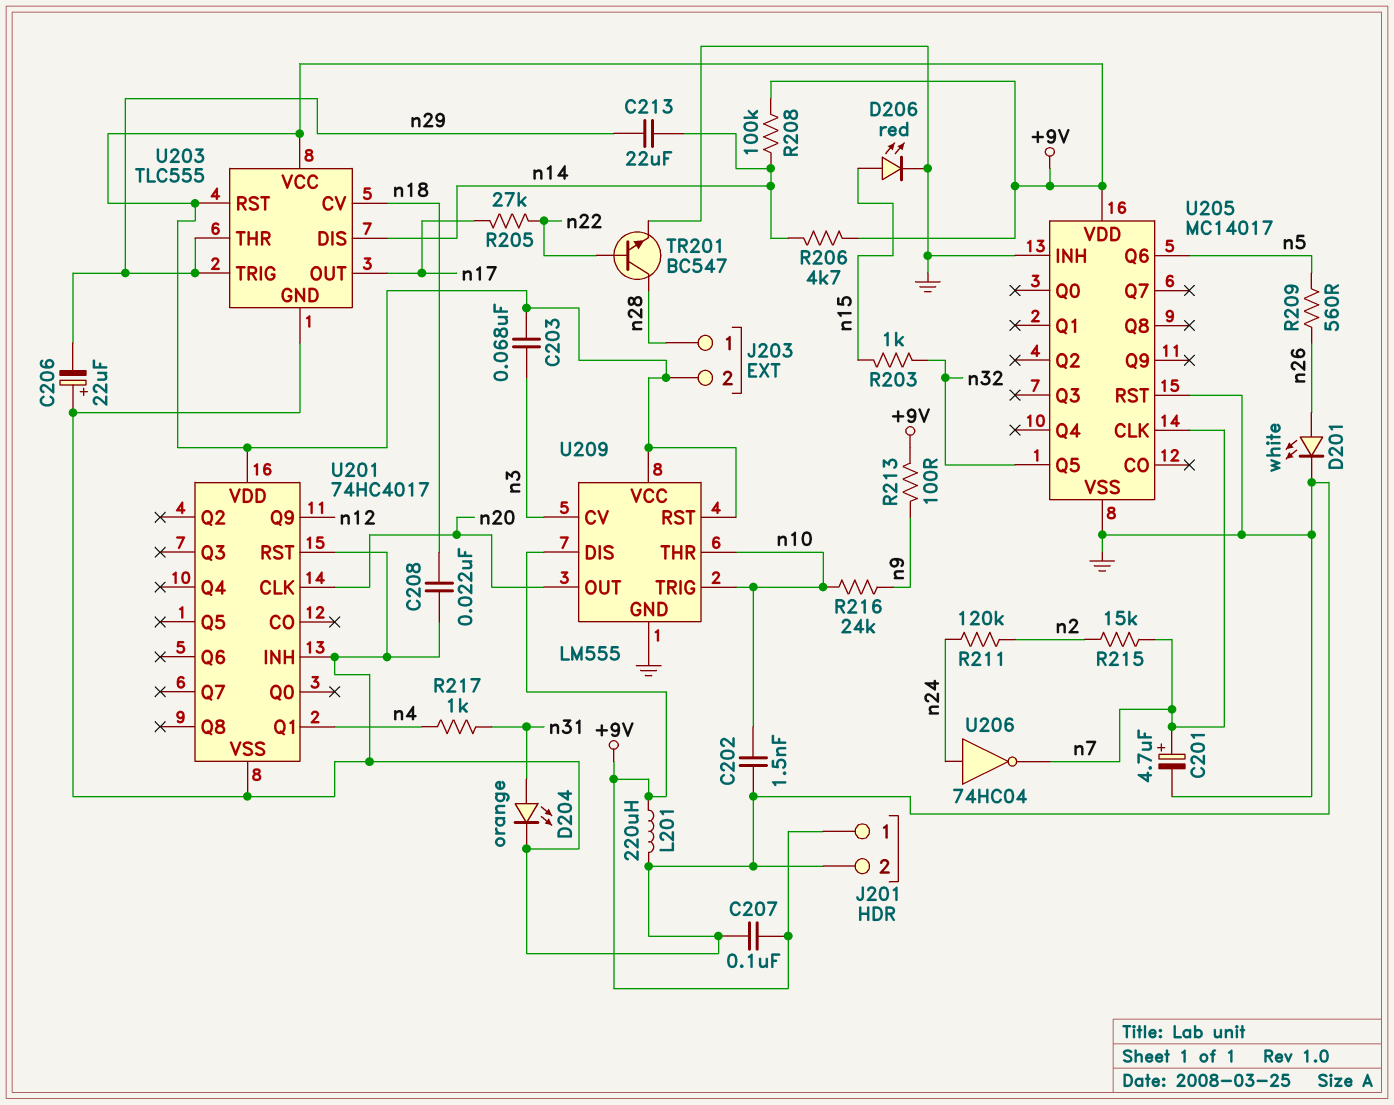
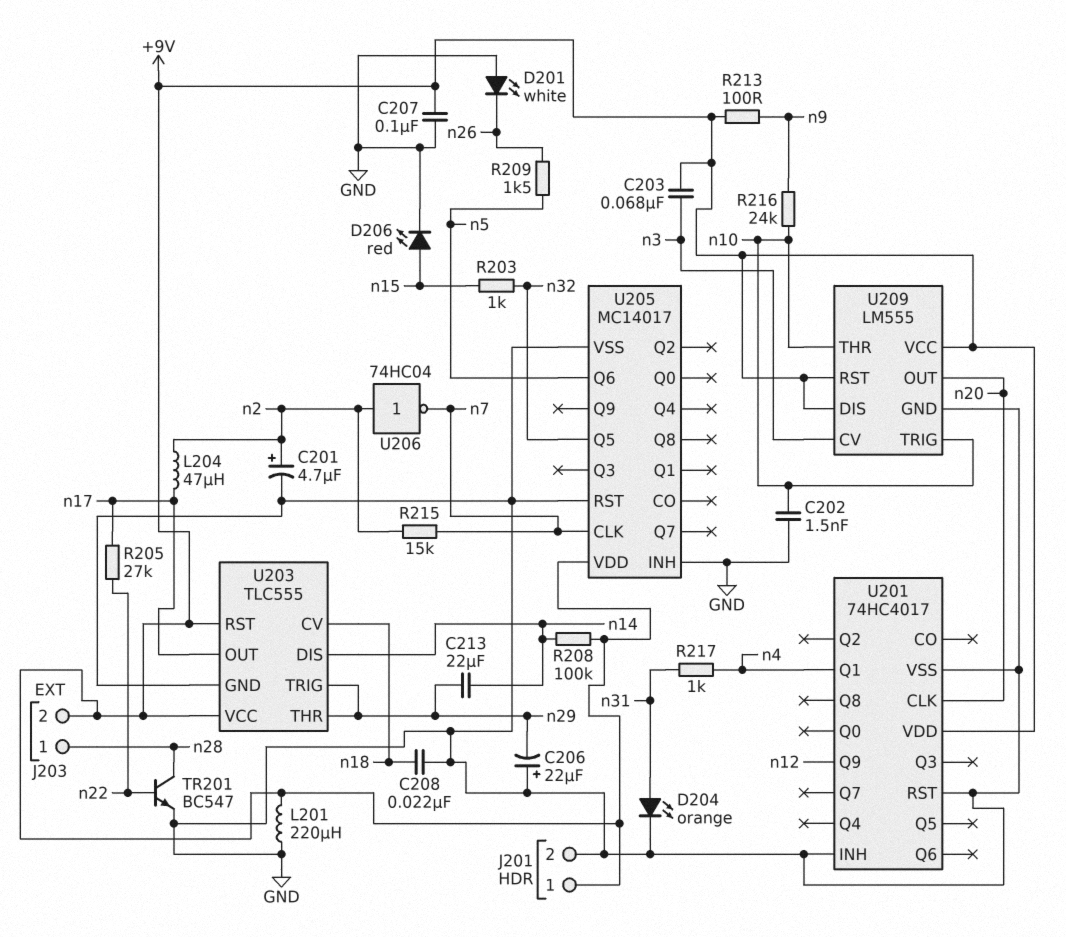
C201: 4.7uF (plus n7, minus GND) -> 4.7uF (plus n2, minus GND)
D201: LED white (A n26, K GND) -> LED white (A GND, K n26)
L204: none -> 47uH (n2, n17)
R206: 4.7k (+9V, n14) -> none
R209: 560 (n5, n26) -> 1.5k (n5, n26)
R211: 120k (n2, n24) -> none
U206: NOT 74HC04 (in n24, out n7) -> NOT 74HC04 (in n2, out n7)

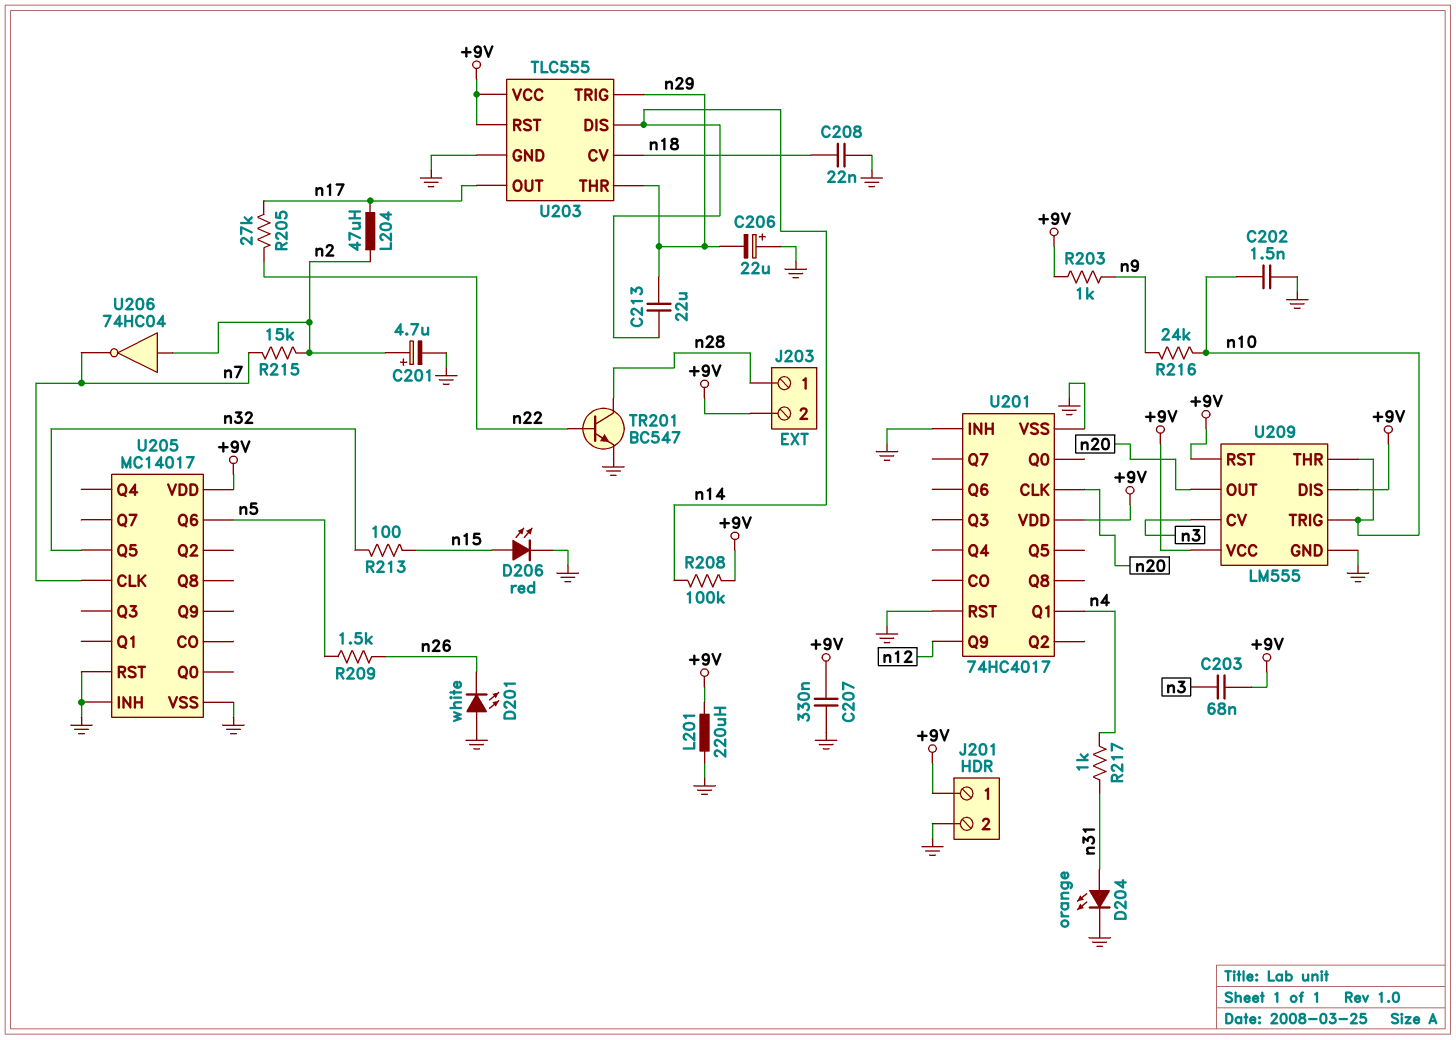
C207: 100nF (+9V, GND) -> 330nF (+9V, GND)
R203: 1k (n15, n32) -> 1k (+9V, n9)
R213: 100 (+9V, n9) -> 100 (n15, n32)

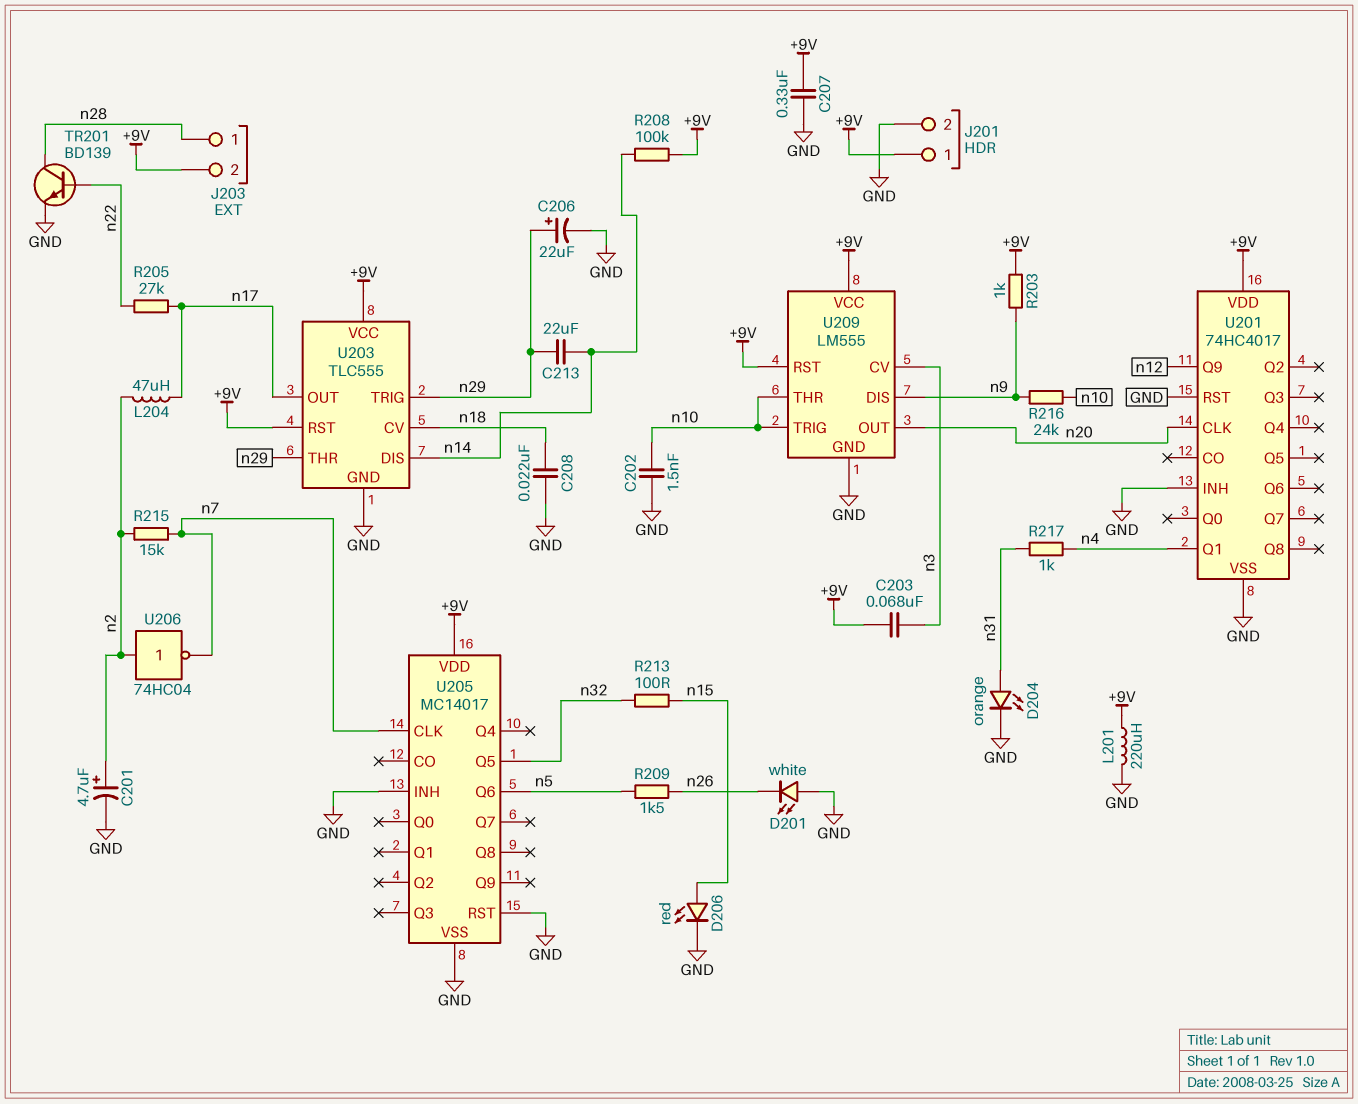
C206: 22uF (plus GND, minus n29) -> 22uF (plus n29, minus GND)
TR201: NPN BC547 (B n22, C n28, E GND) -> NPN BD139 (B n22, C n28, E GND)
U209 pin DIS: +9V -> n9

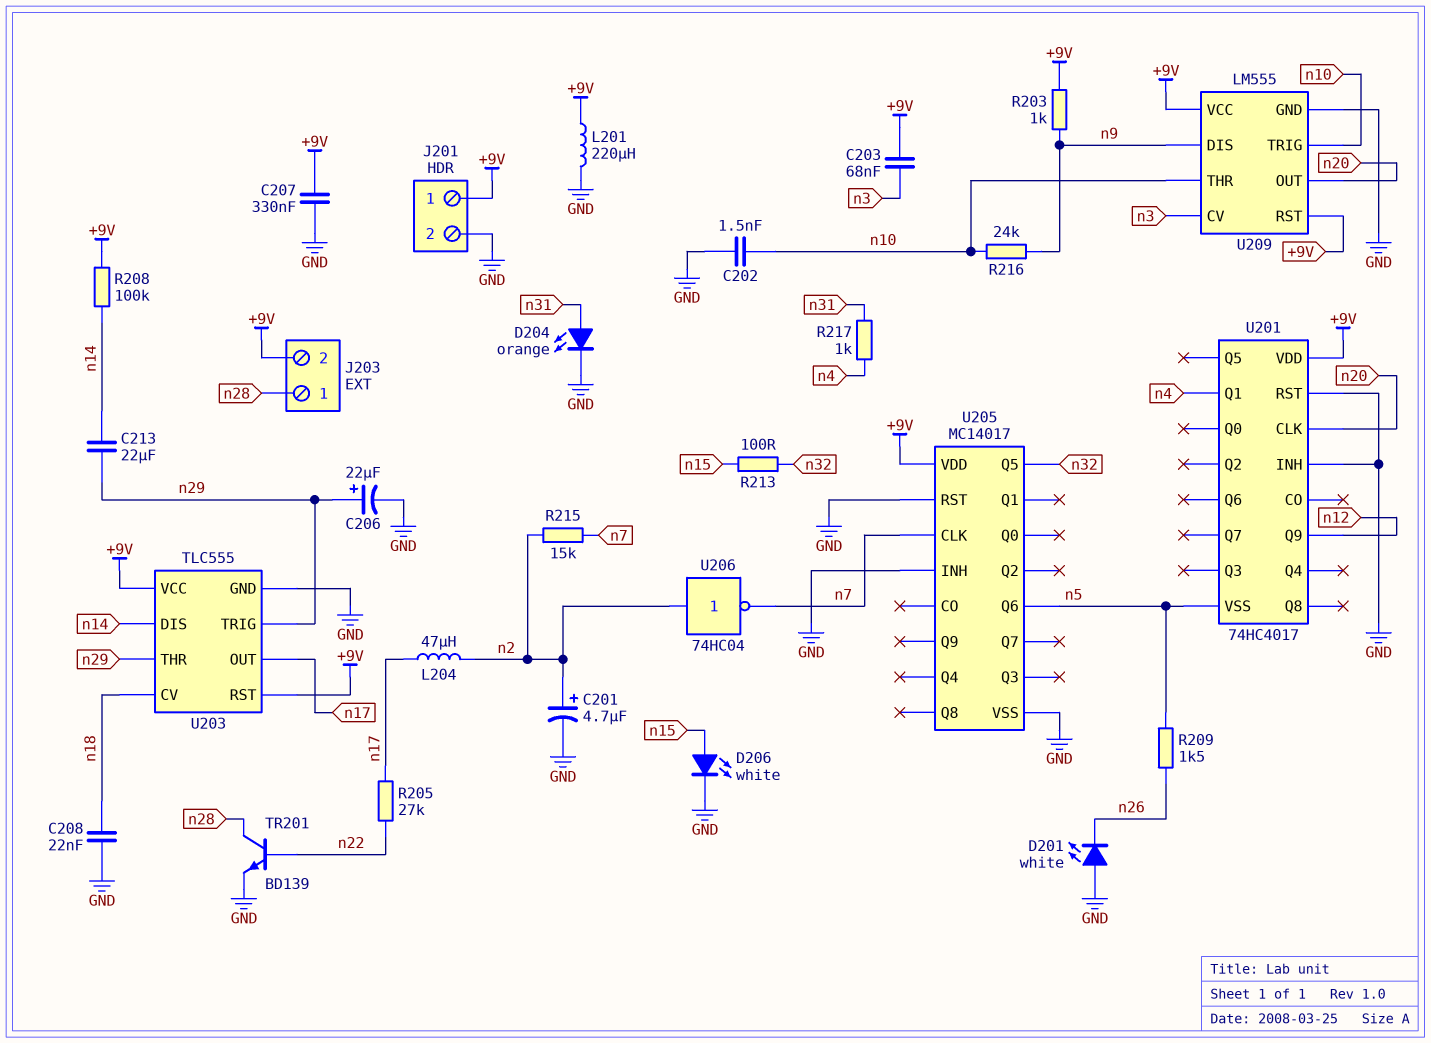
D206: LED red (A n15, K GND) -> LED white (A n15, K GND)
U201 pin VSS: GND -> n5

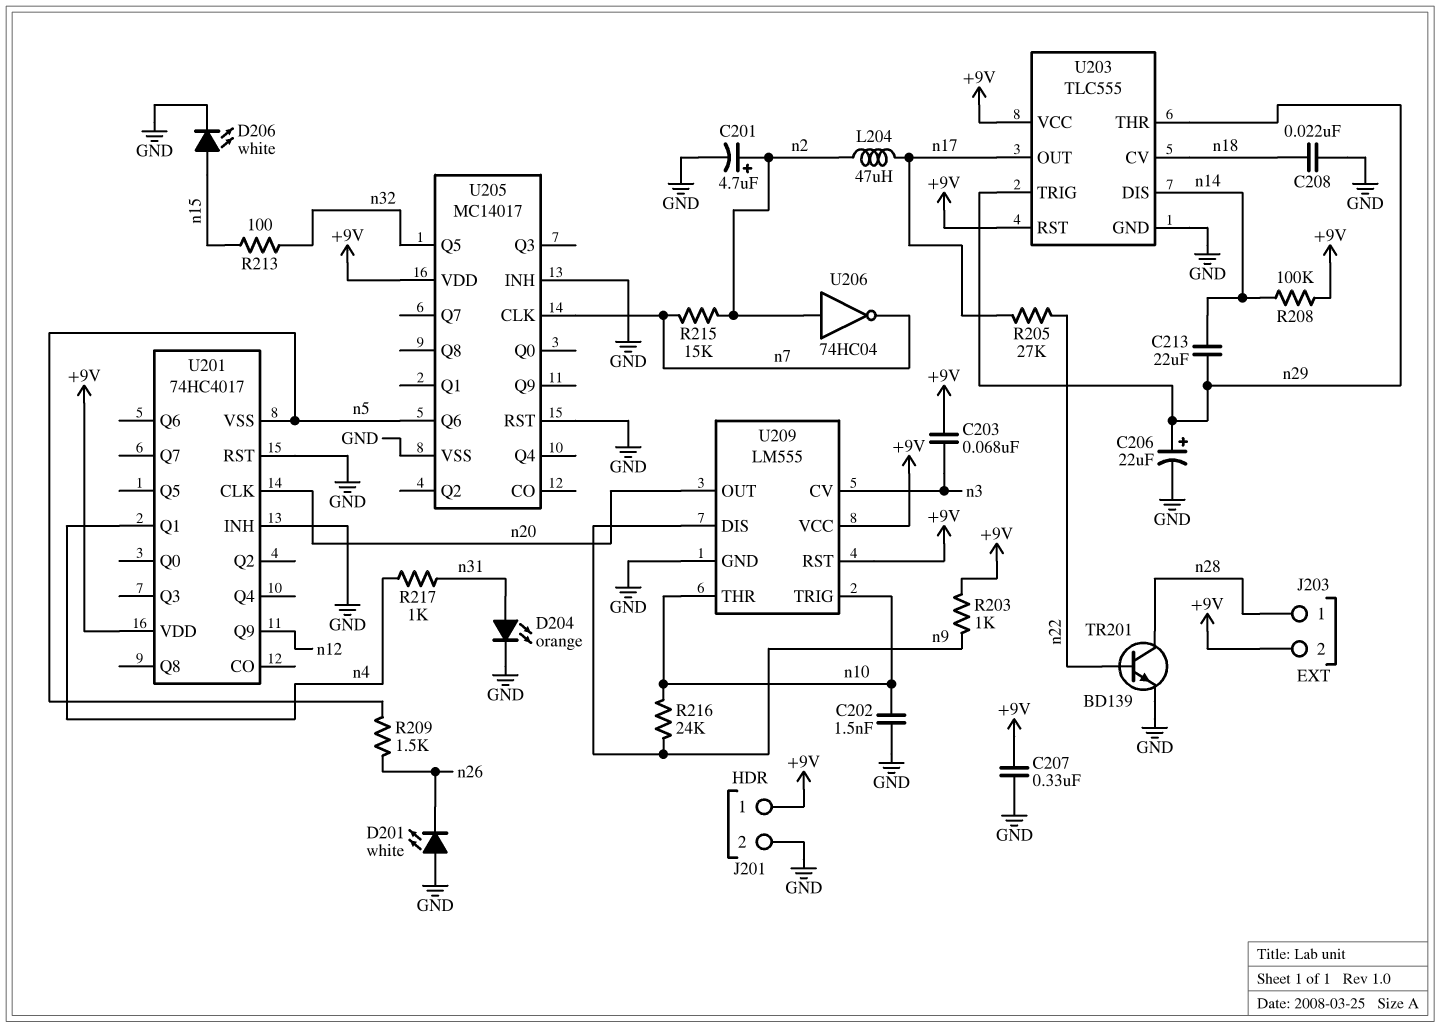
L201: 220uH (+9V, GND) -> none

